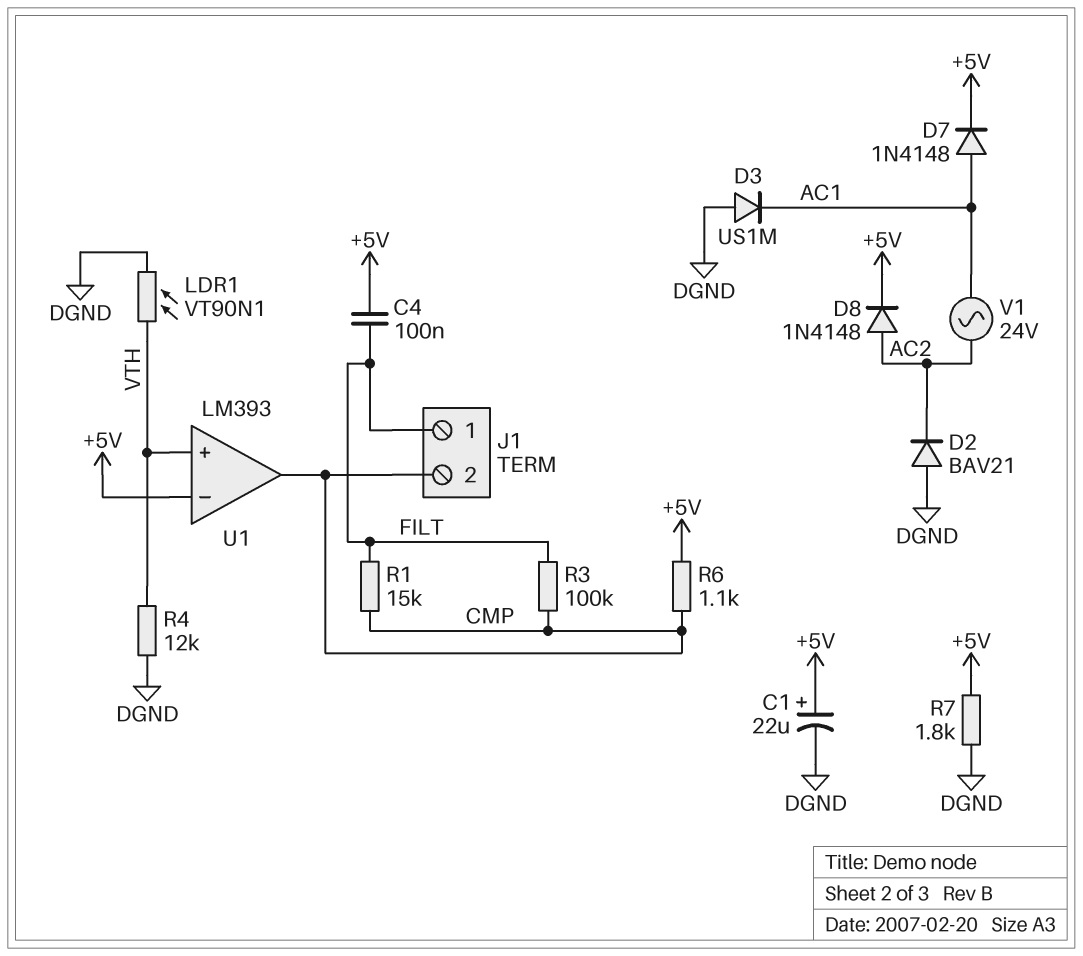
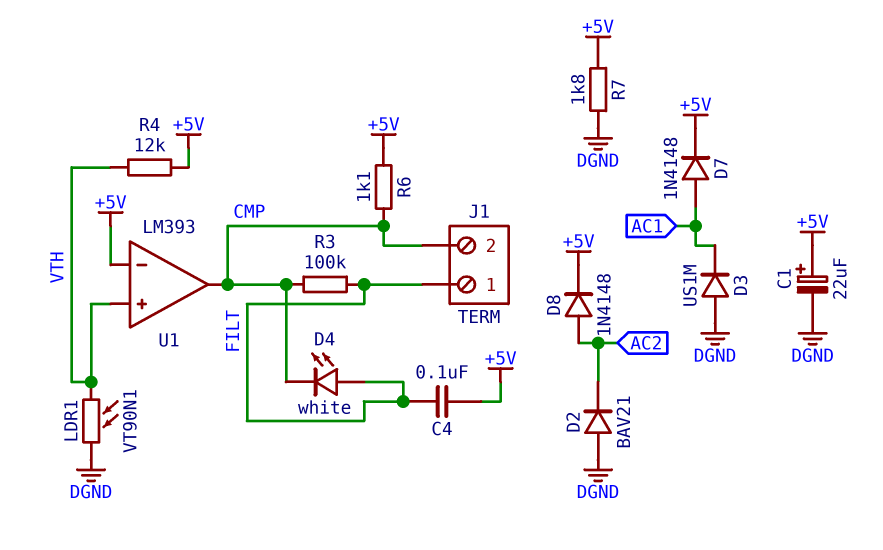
D4: none -> LED white (A FILT, K CMP)
R1: 15k (CMP, FILT) -> none
R4: 12k (DGND, VTH) -> 12k (+5V, VTH)
V1: AC 24V (AC1, AC2) -> none

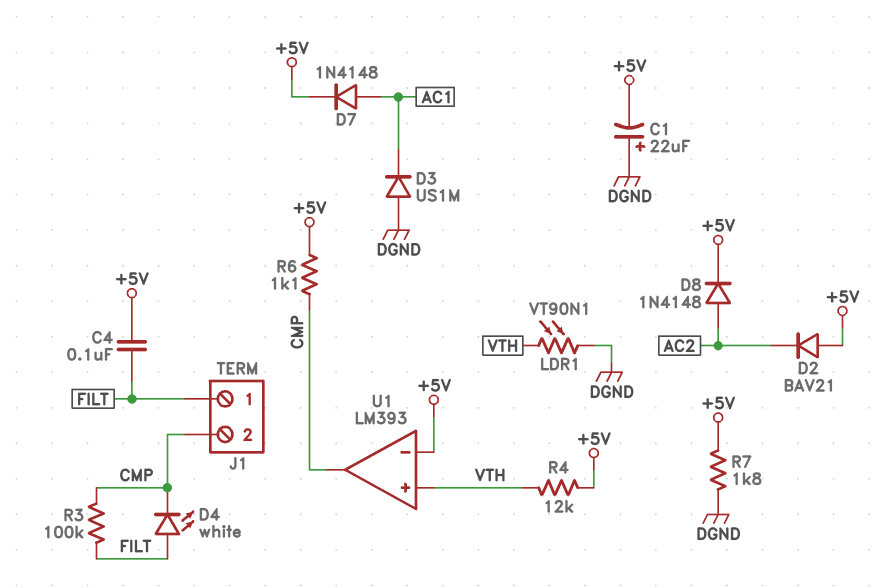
C1: 22uF (plus +5V, minus DGND) -> 22uF (plus DGND, minus +5V)
D2: diode BAV21 (A DGND, K AC2) -> diode BAV21 (A +5V, K AC2)

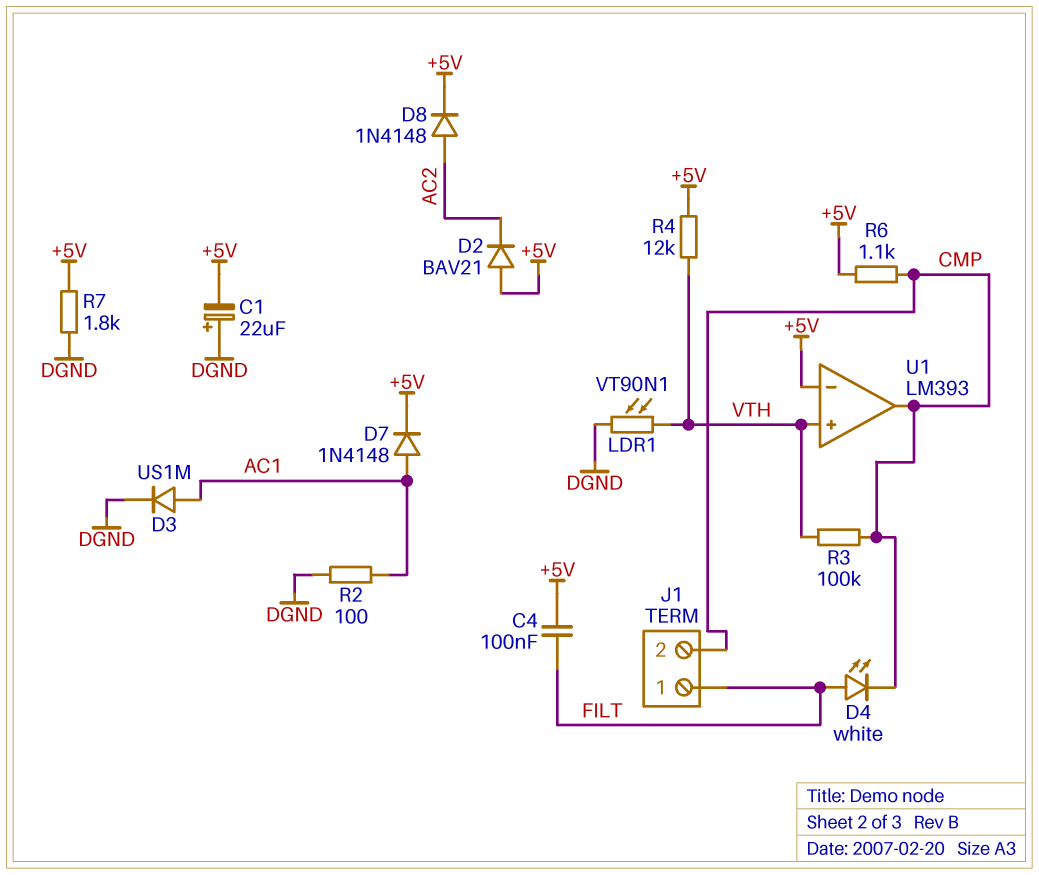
D3: diode US1M (A DGND, K AC1) -> diode US1M (A AC1, K DGND)
R2: none -> 100 (AC1, DGND)
R3: 100k (CMP, FILT) -> 100k (CMP, VTH)

